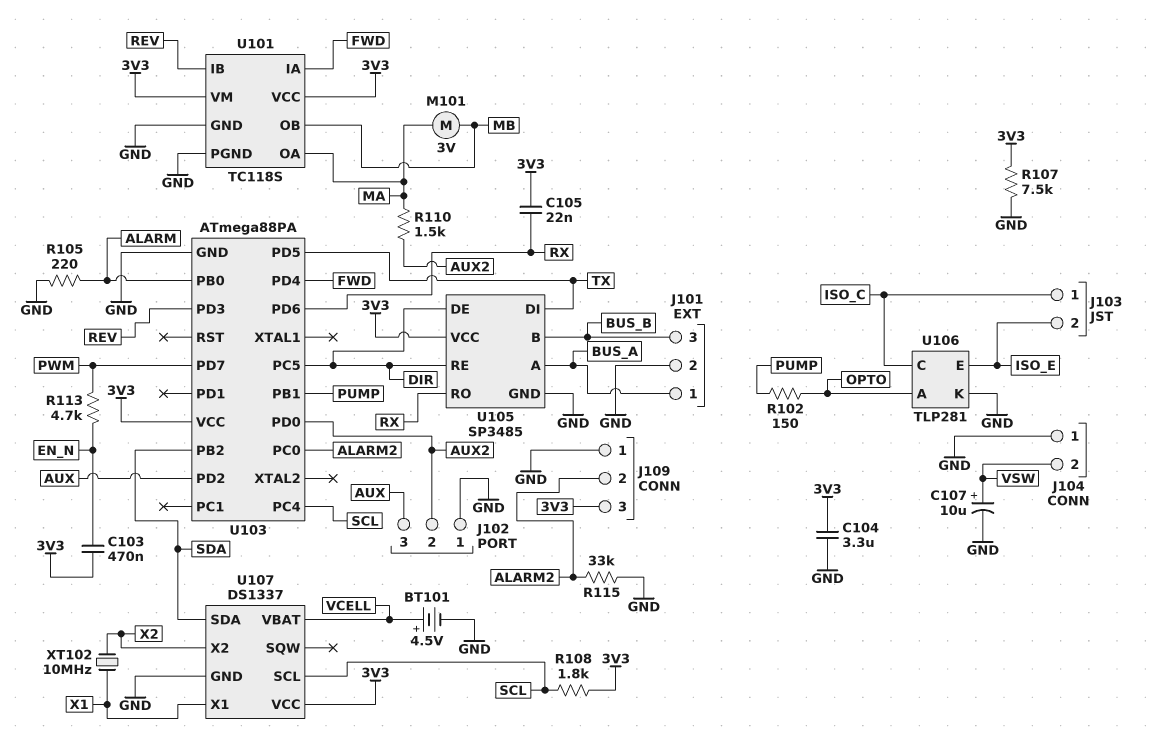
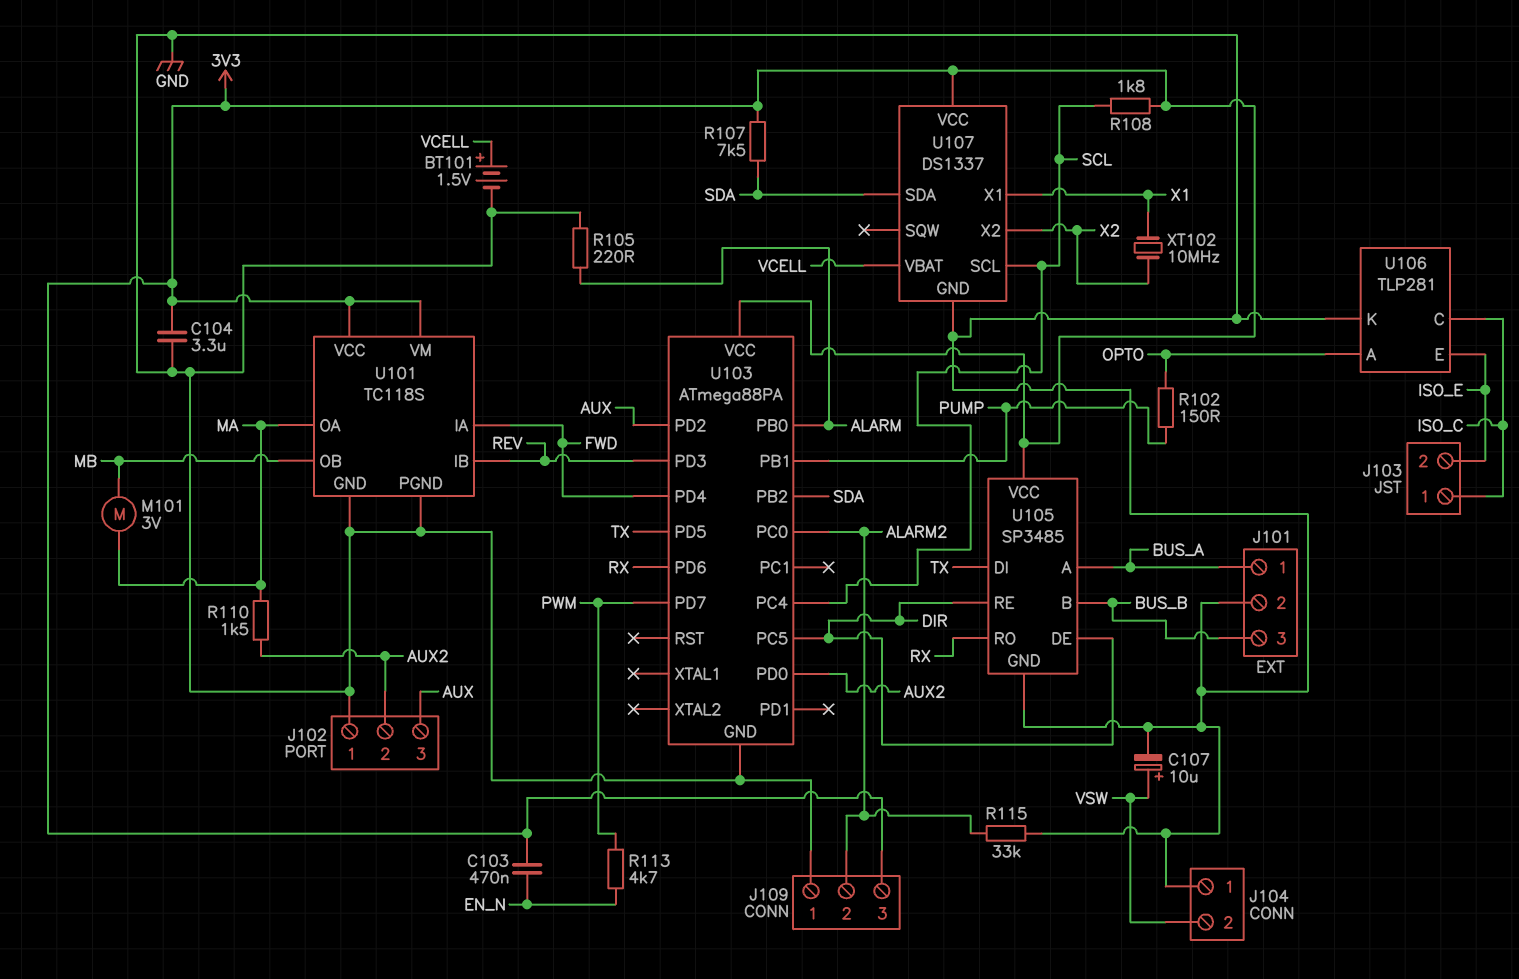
BT101: 4.5V (plus VCELL, minus GND) -> 1.5V (plus VCELL, minus GND)
C105: 22nF (3V3, RX) -> none
R107: 7.5k (3V3, GND) -> 7.5k (3V3, SDA)

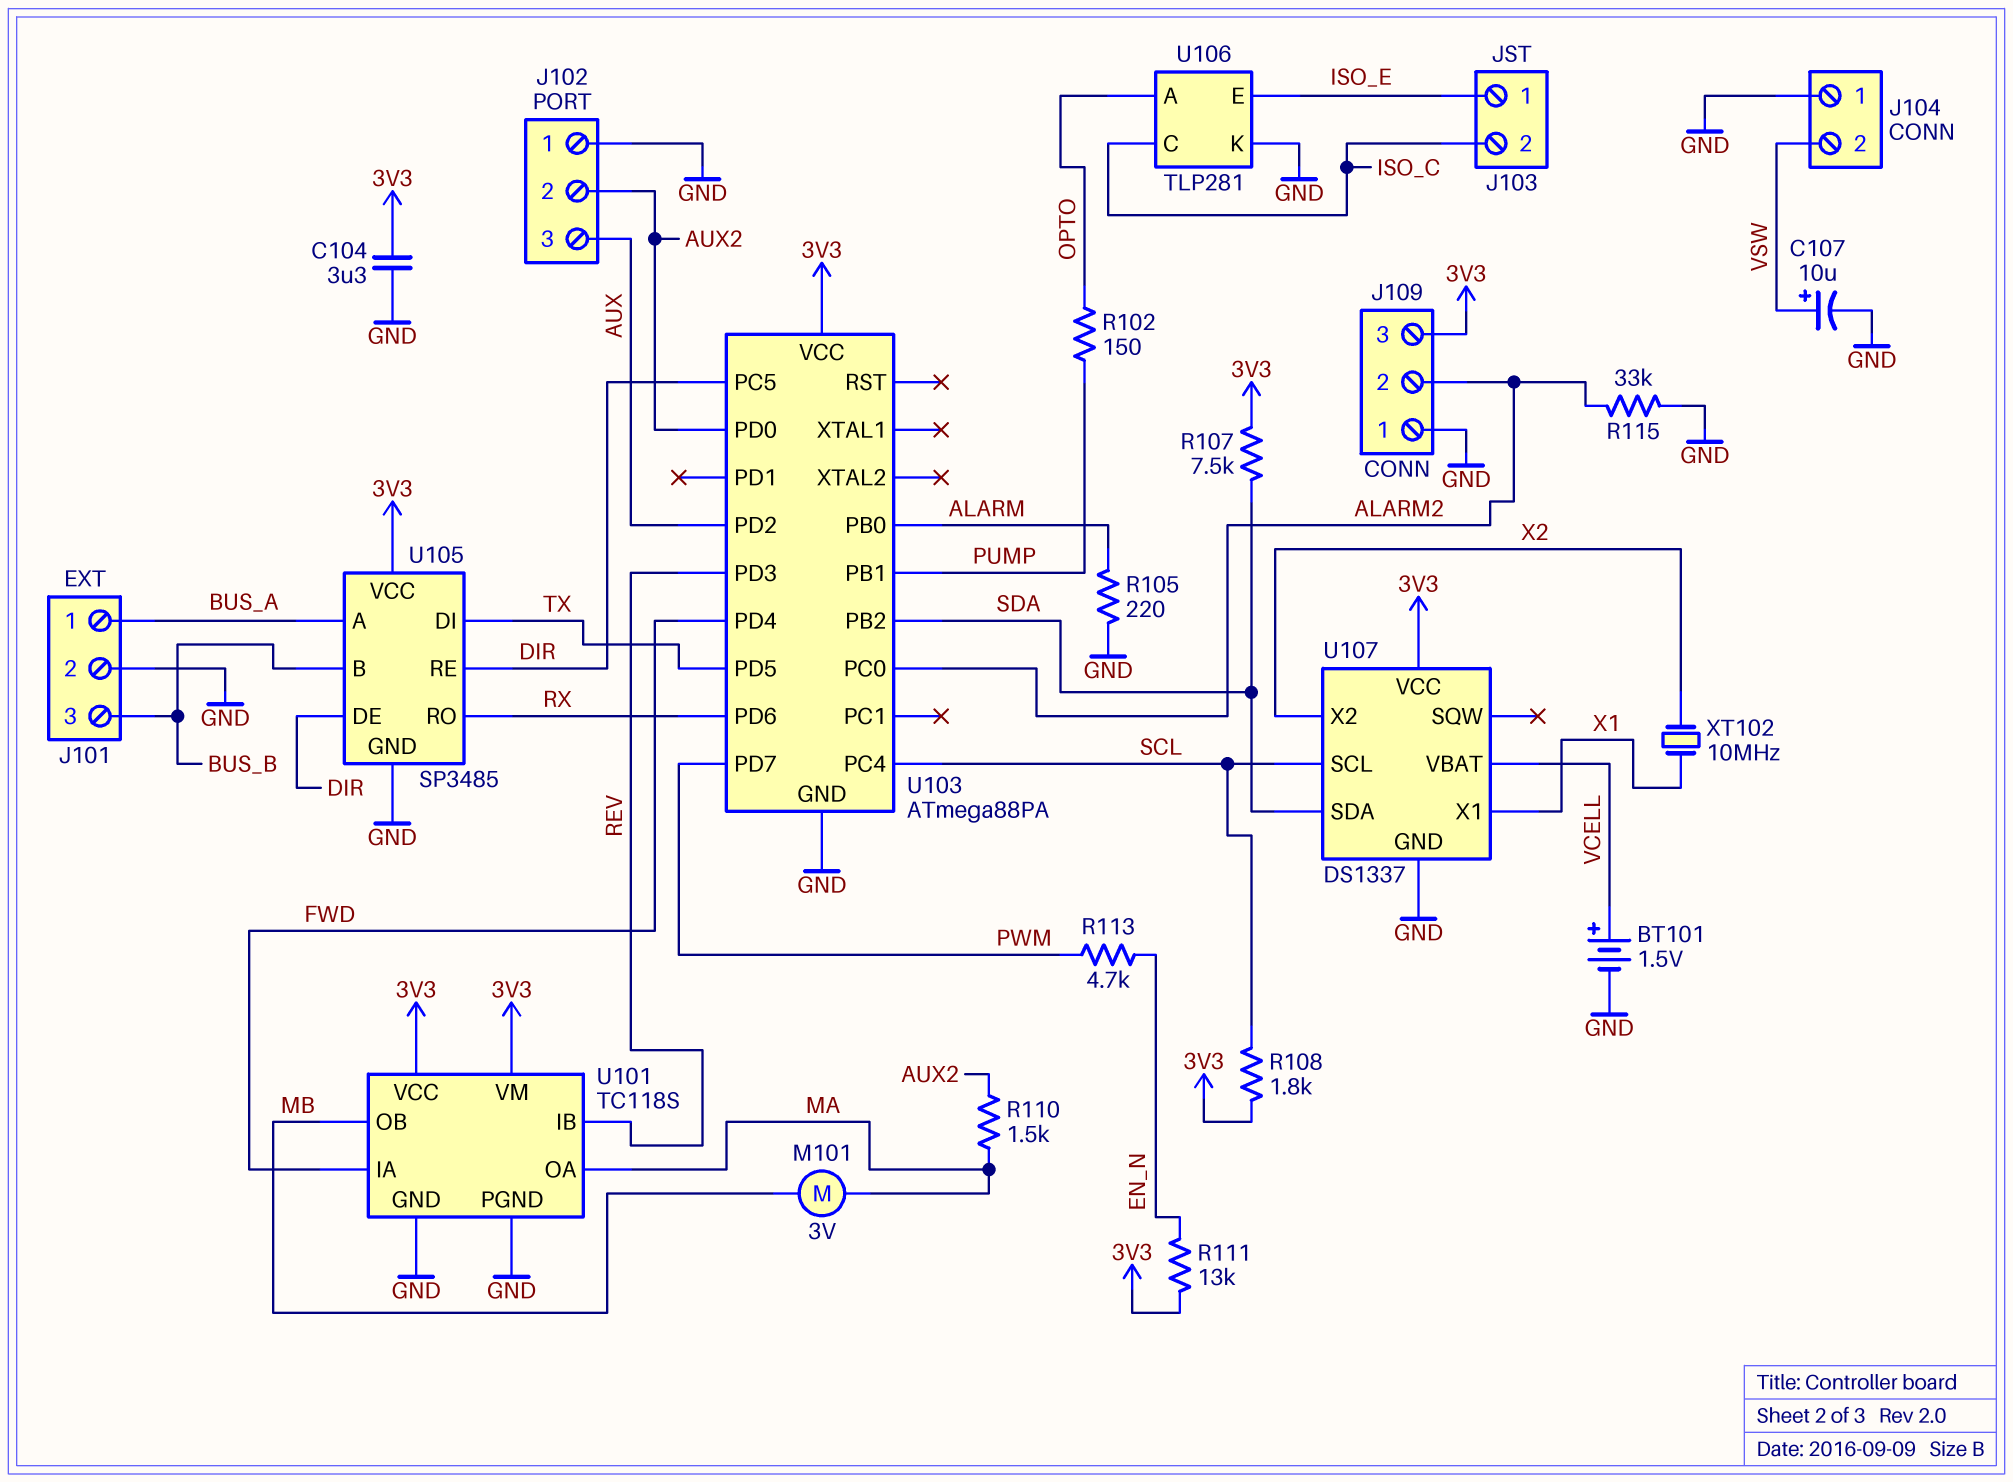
C103: 470nF (3V3, EN_N) -> none
J103 pin 1: ISO_C -> ISO_E
J103 pin 2: ISO_E -> ISO_C
R111: none -> 13k (3V3, EN_N)

